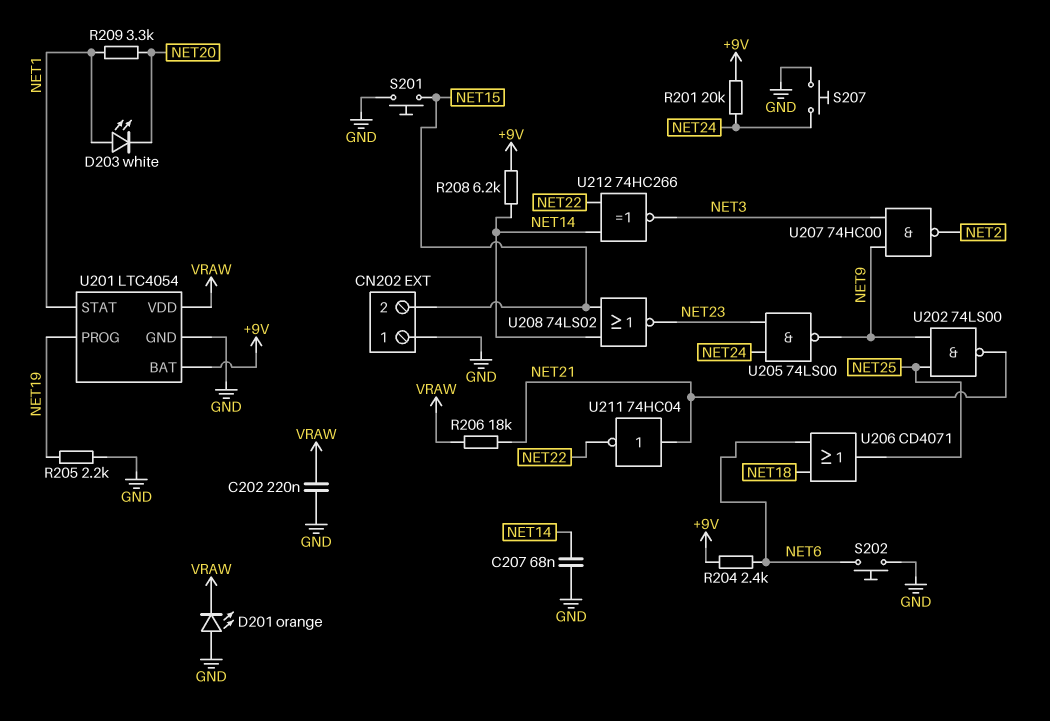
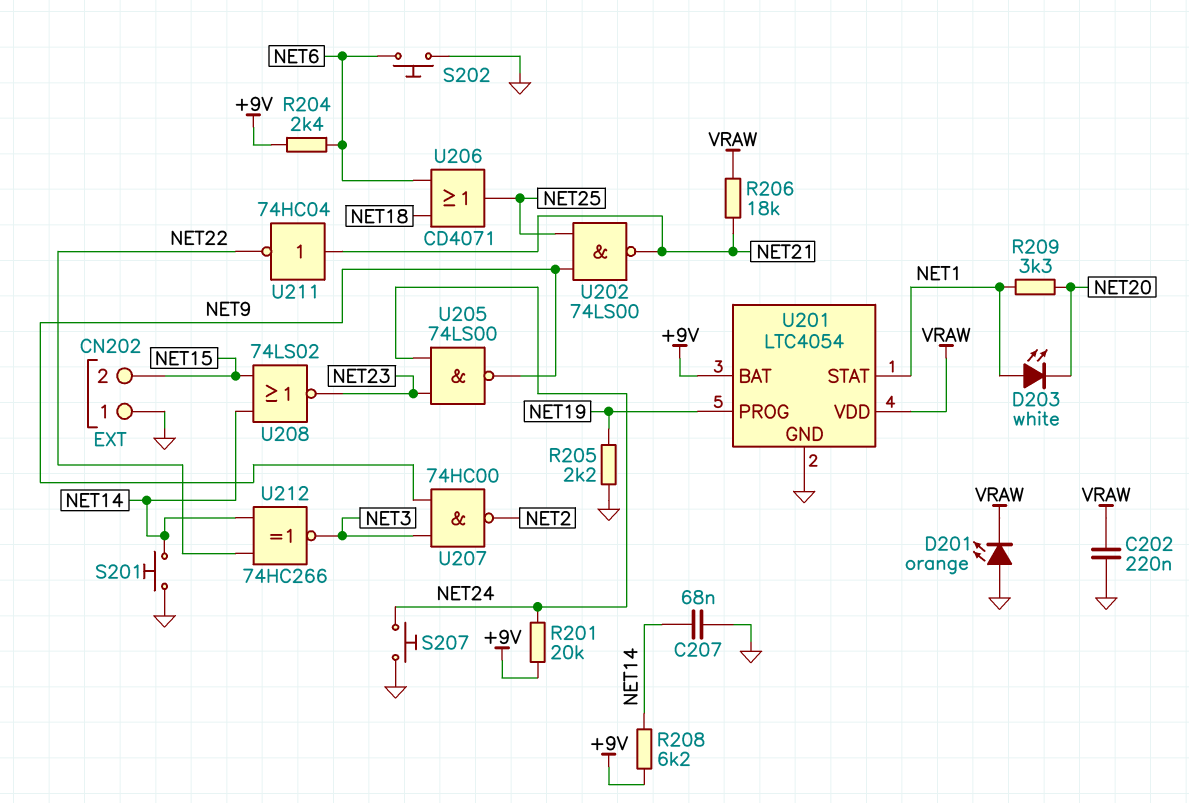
S201: button (GND, NET15) -> button (GND, NET14)

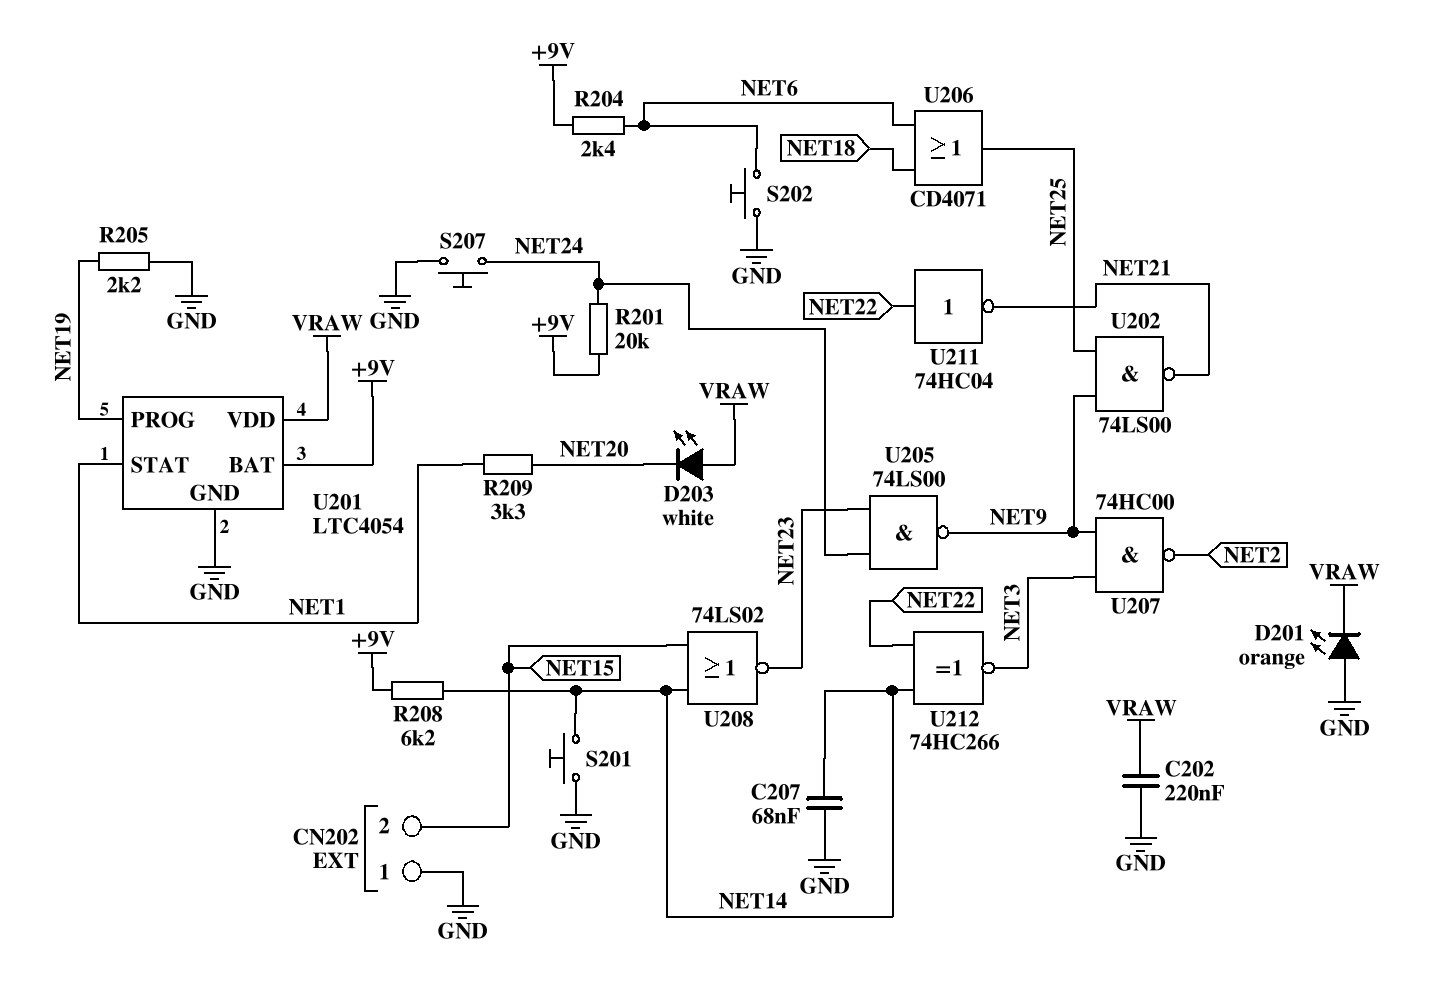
D203: LED white (A NET1, K NET20) -> LED white (A VRAW, K NET20)
R206: 18k (NET21, VRAW) -> none
U211: NOT 74HC04 (in NET21, out NET22) -> NOT 74HC04 (in NET22, out NET21)

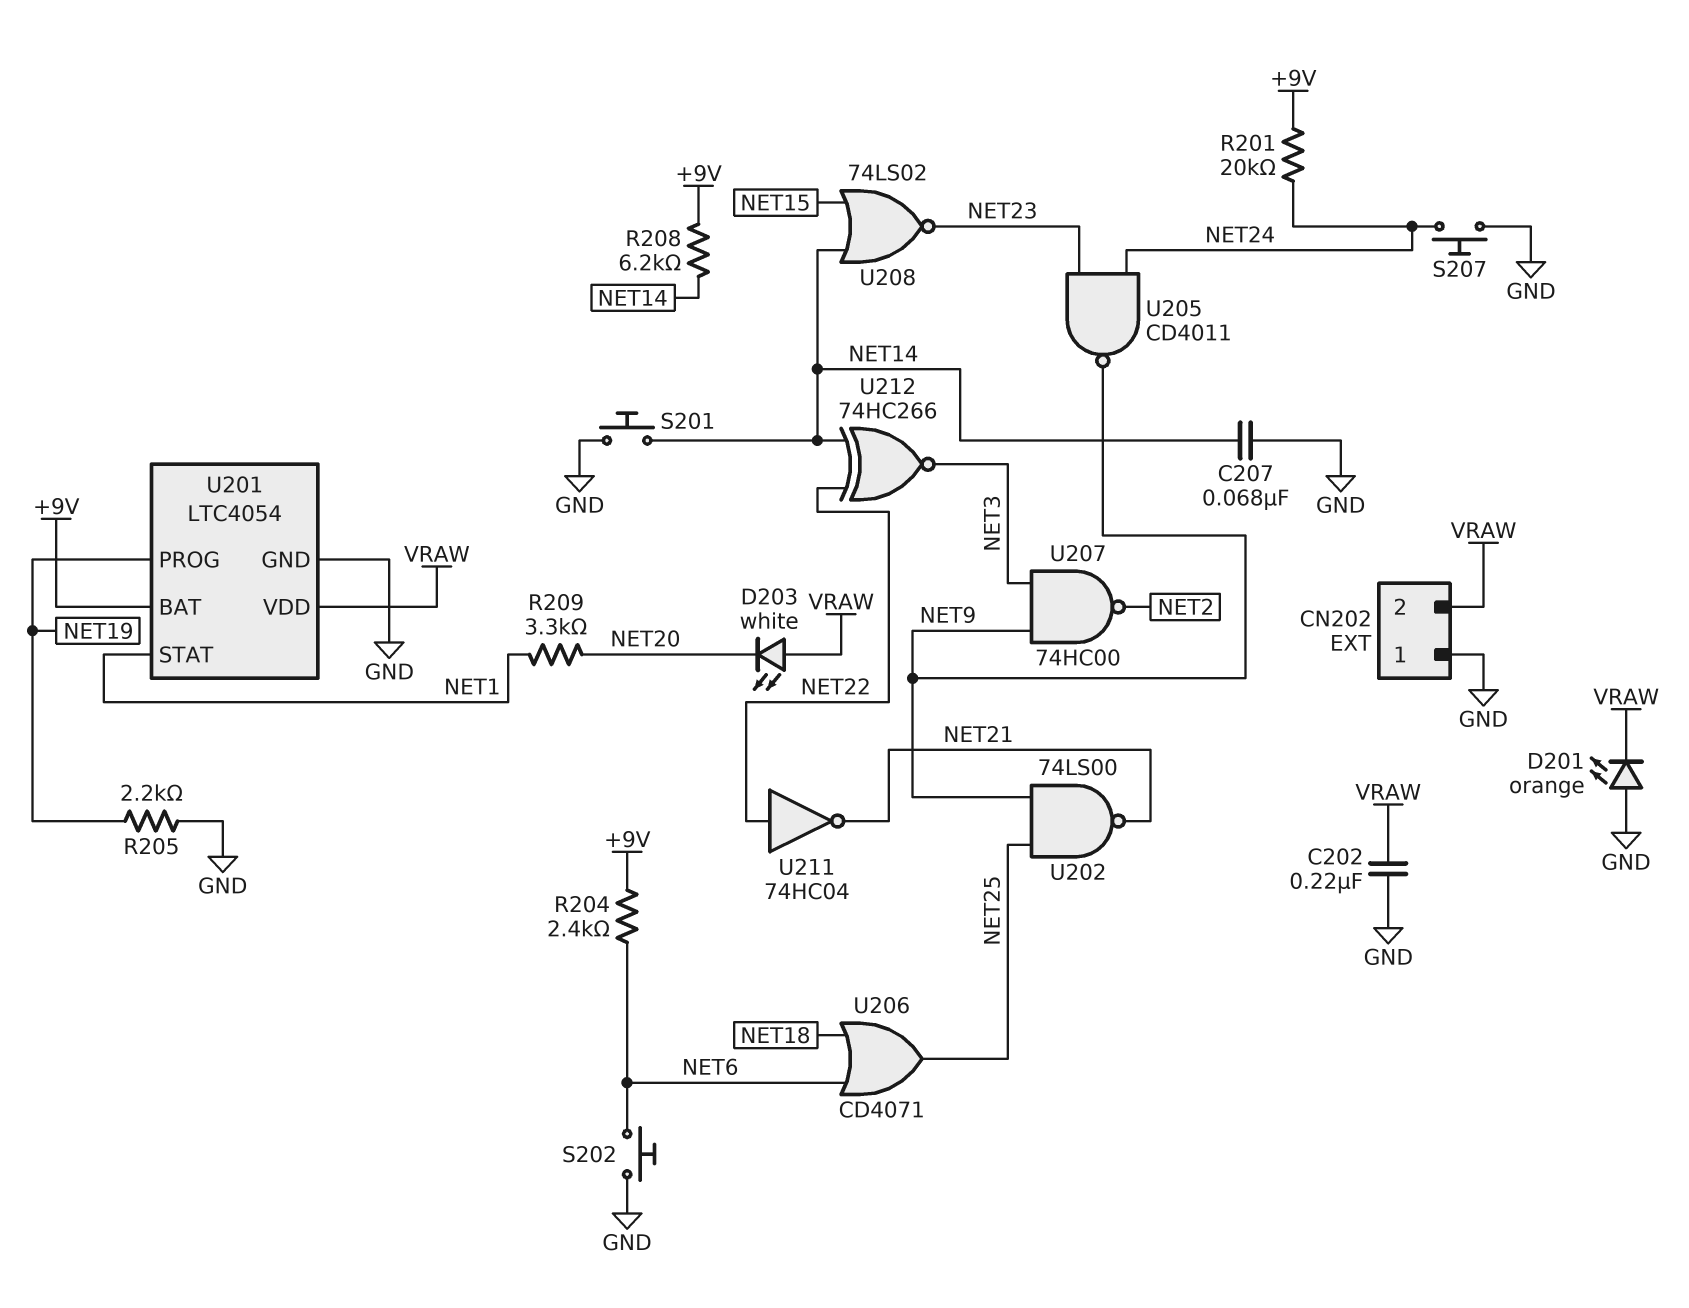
CN202 pin 2: NET15 -> VRAW
U205: NAND 74LS00 (in NET23, in NET24, out NET9) -> NAND CD4011 (in NET23, in NET24, out NET9)

